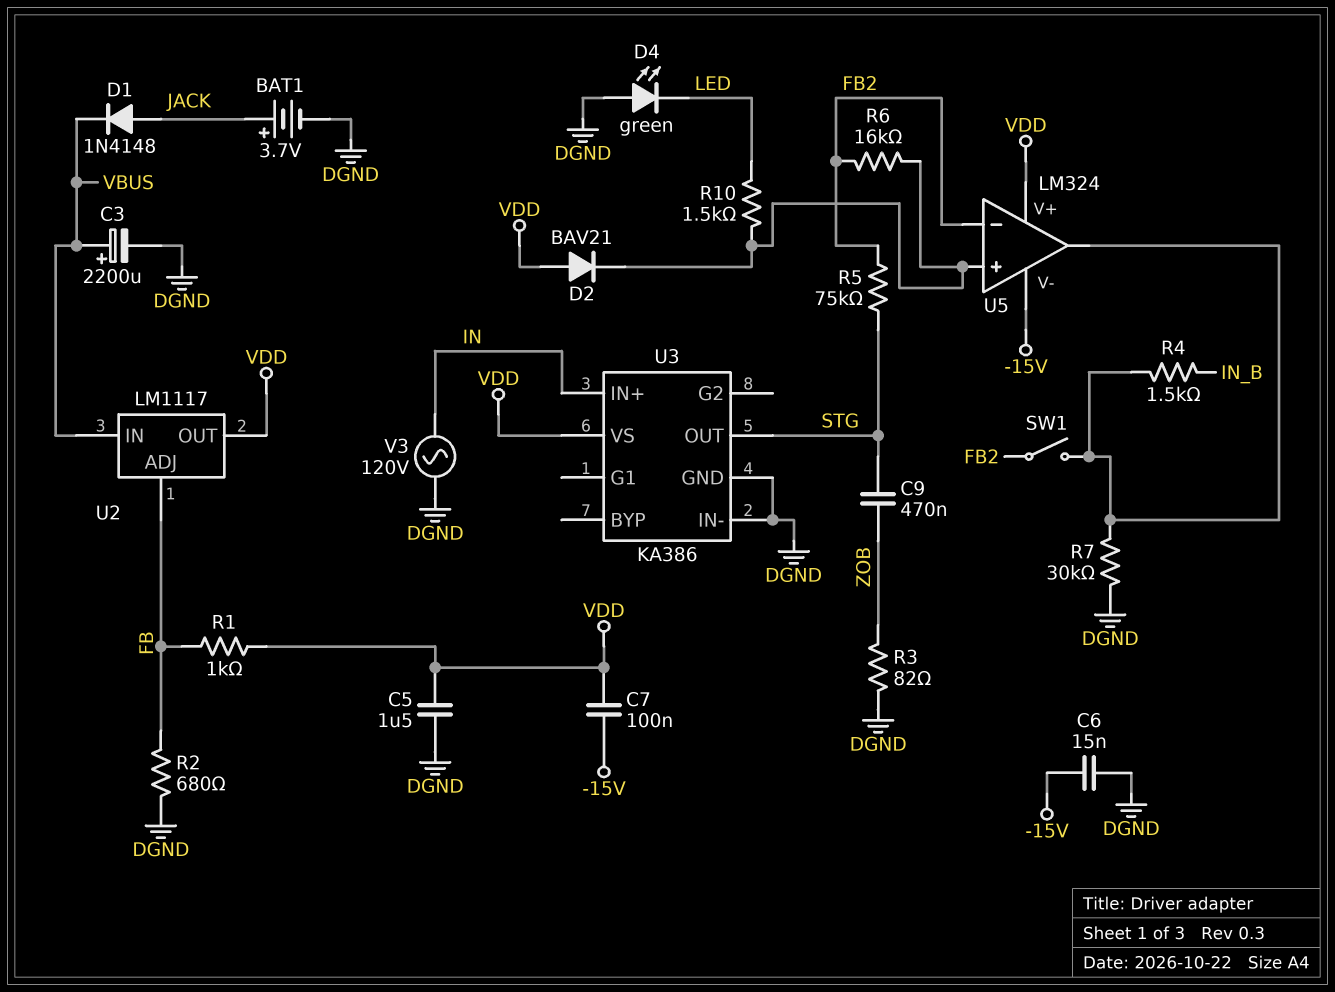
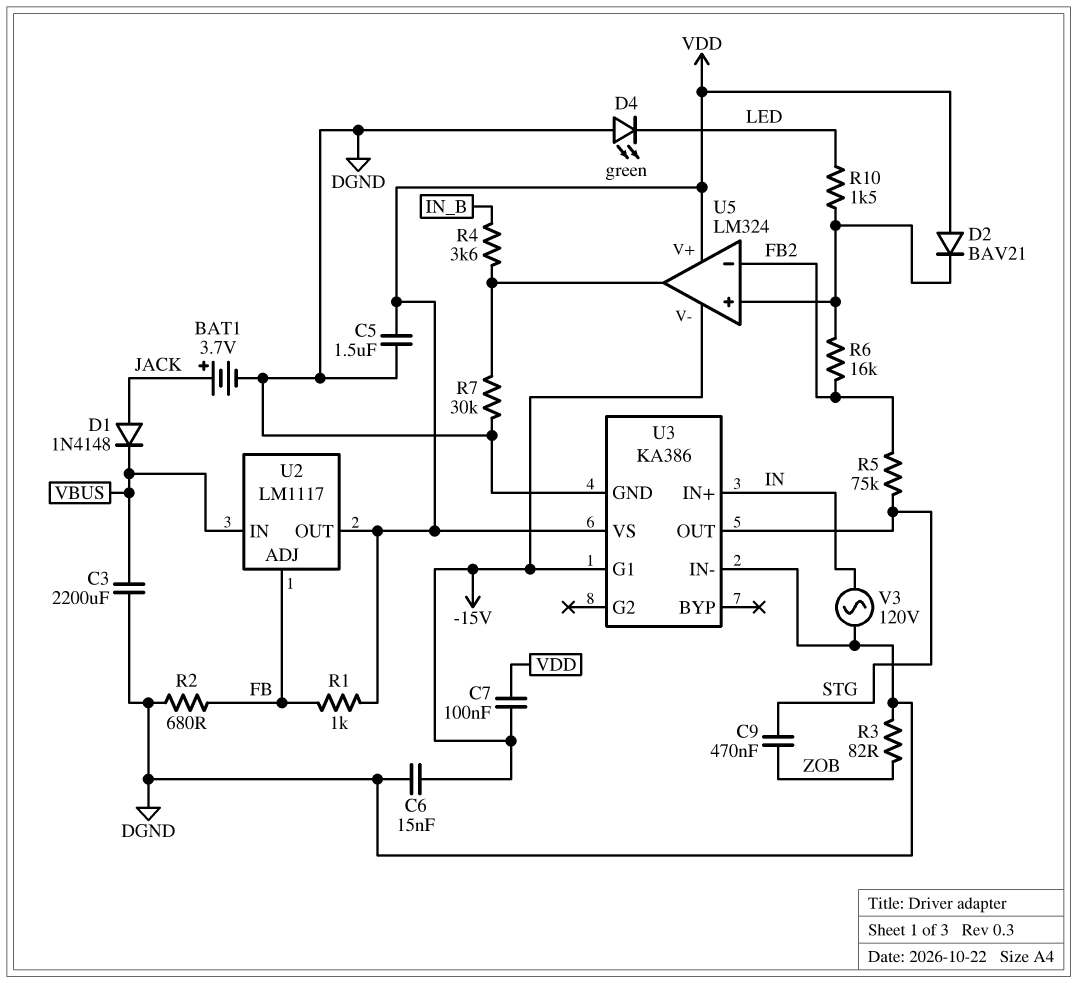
C3: 2200uF (plus VBUS, minus DGND) -> 2200uF (DGND, VBUS)
R4: 1.5k (IN_B, U5/out) -> 3.6k (IN_B, U5/out)
SW1: switch (FB2, U5/out) -> none
U3 pin G1: none -> -15V

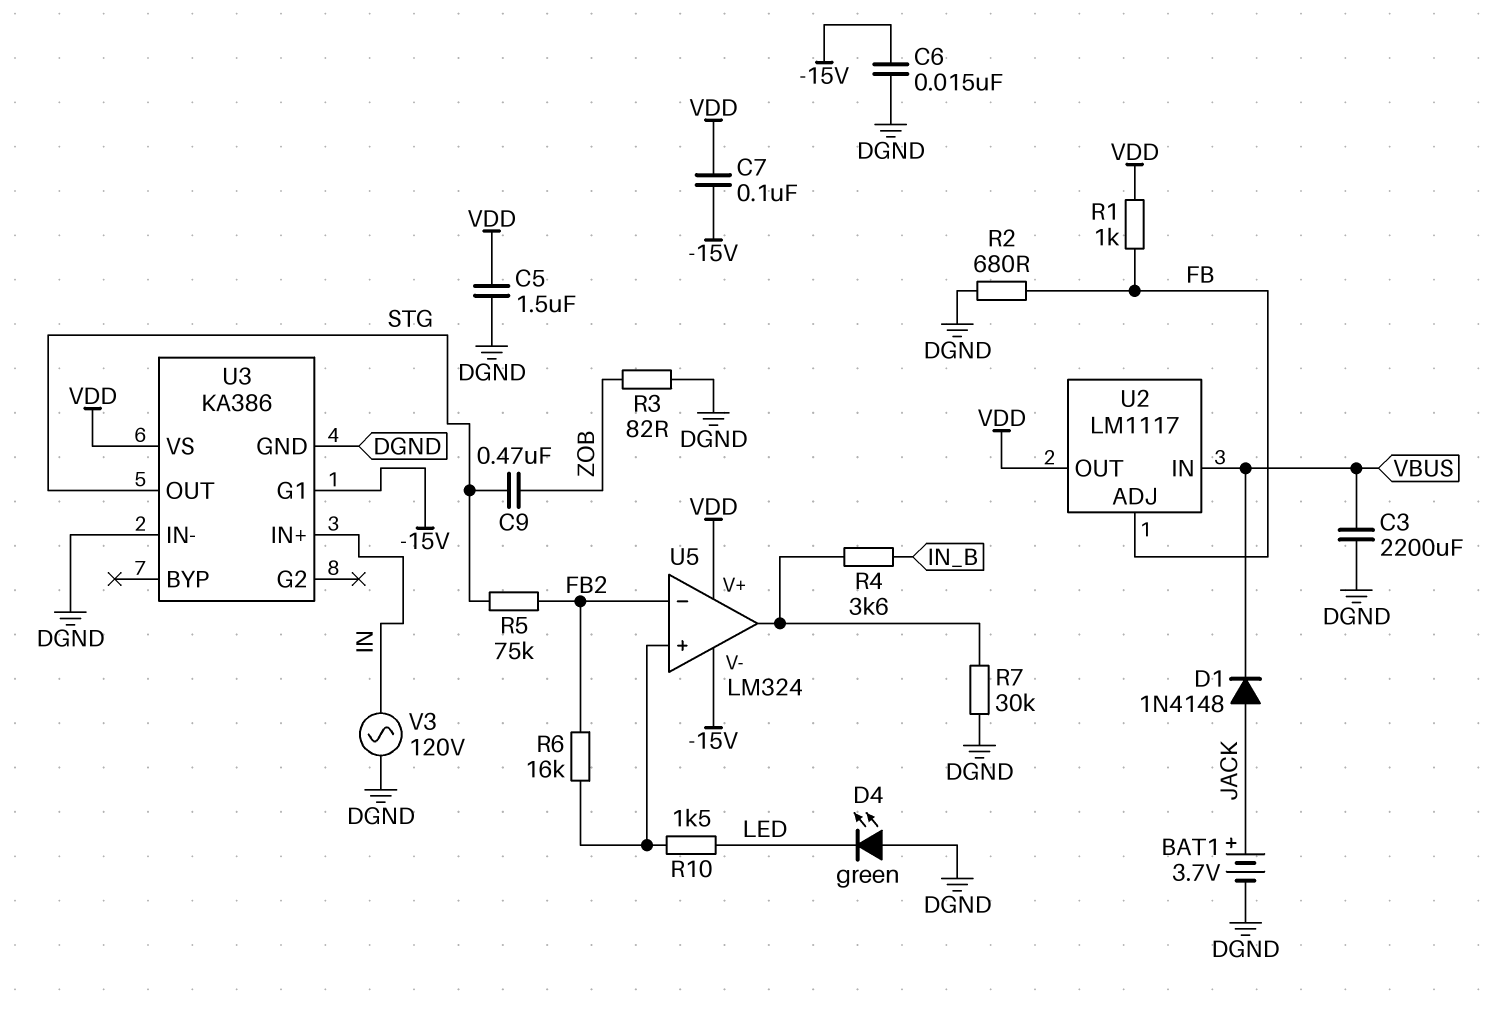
D2: diode BAV21 (A VDD, K U5/in+) -> none

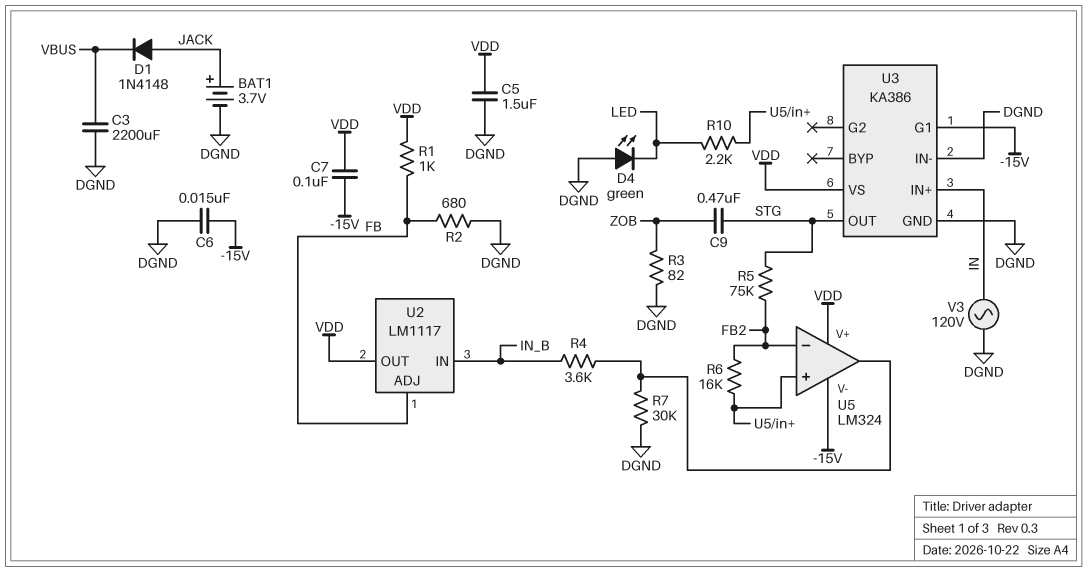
R10: 1.5k (LED, U5/in+) -> 2.2k (LED, U5/in+)
U2 pin IN: VBUS -> IN_B

